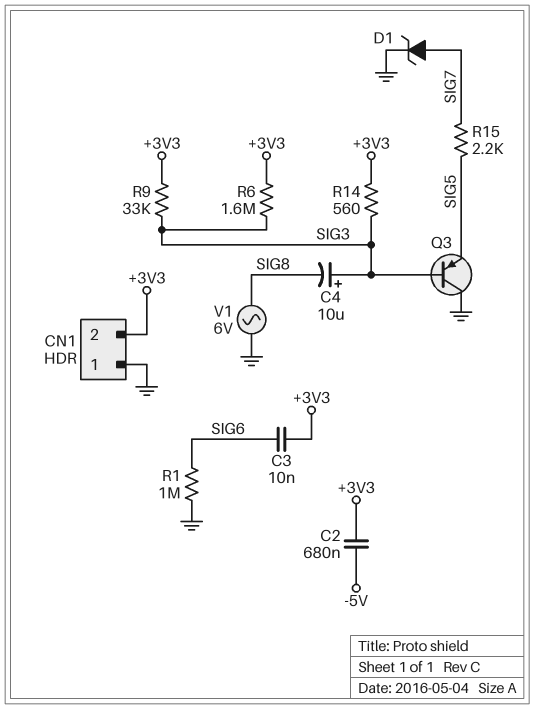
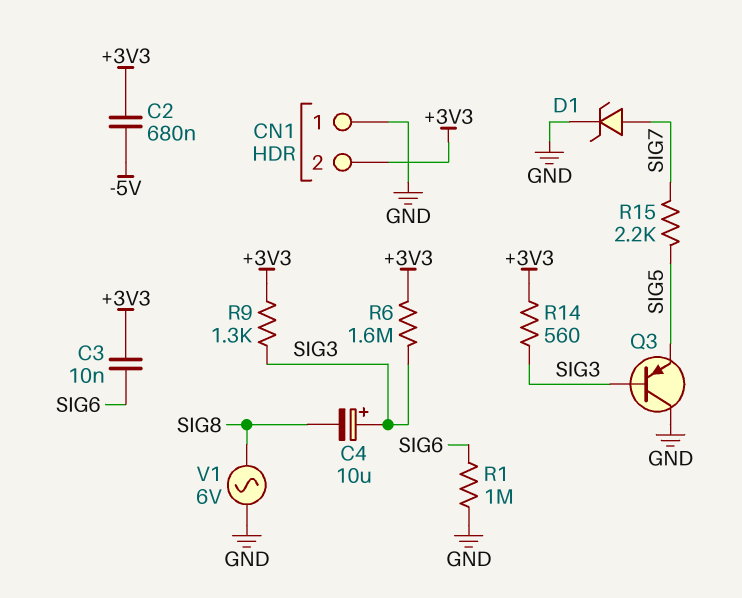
R9: 33k (+3V3, SIG3) -> 1.3k (+3V3, SIG3)

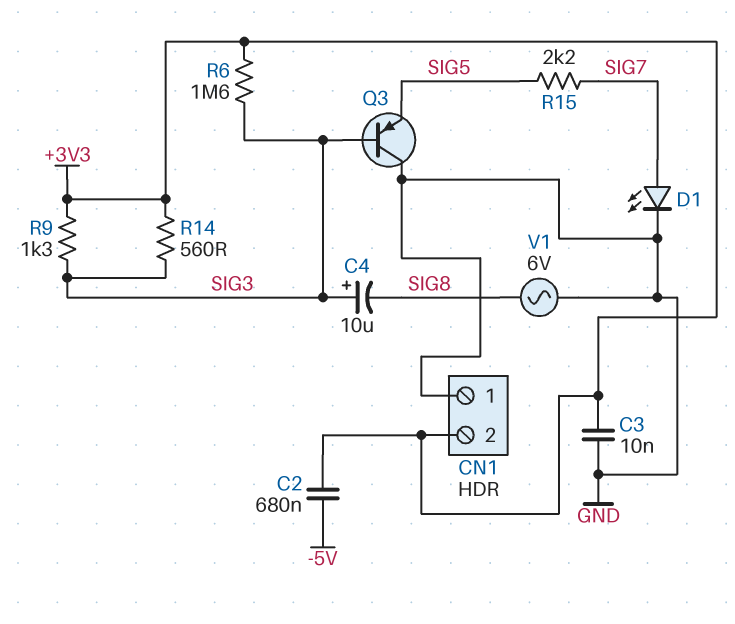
C3: 10nF (+3V3, SIG6) -> 10nF (+3V3, GND)
D1: zener (A SIG7, K GND) -> LED (A SIG7, K GND)
R1: 1M (GND, SIG6) -> none

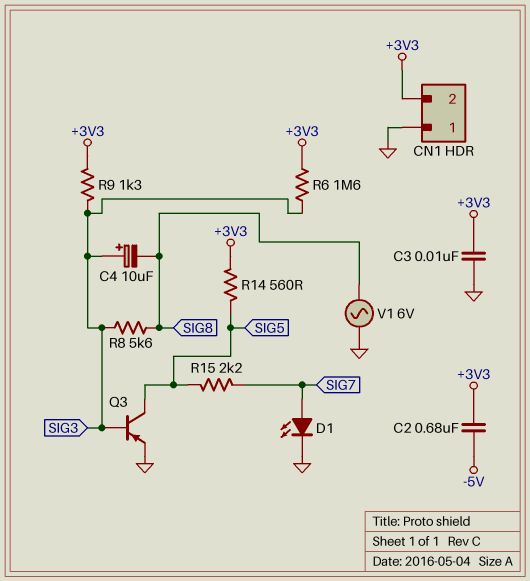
Q3: PNP (B SIG3, C GND, E SIG5) -> PNP (B SIG3, C SIG5, E GND)
R8: none -> 5.6k (SIG3, SIG8)
R14: 560 (+3V3, SIG3) -> 560 (+3V3, SIG5)

